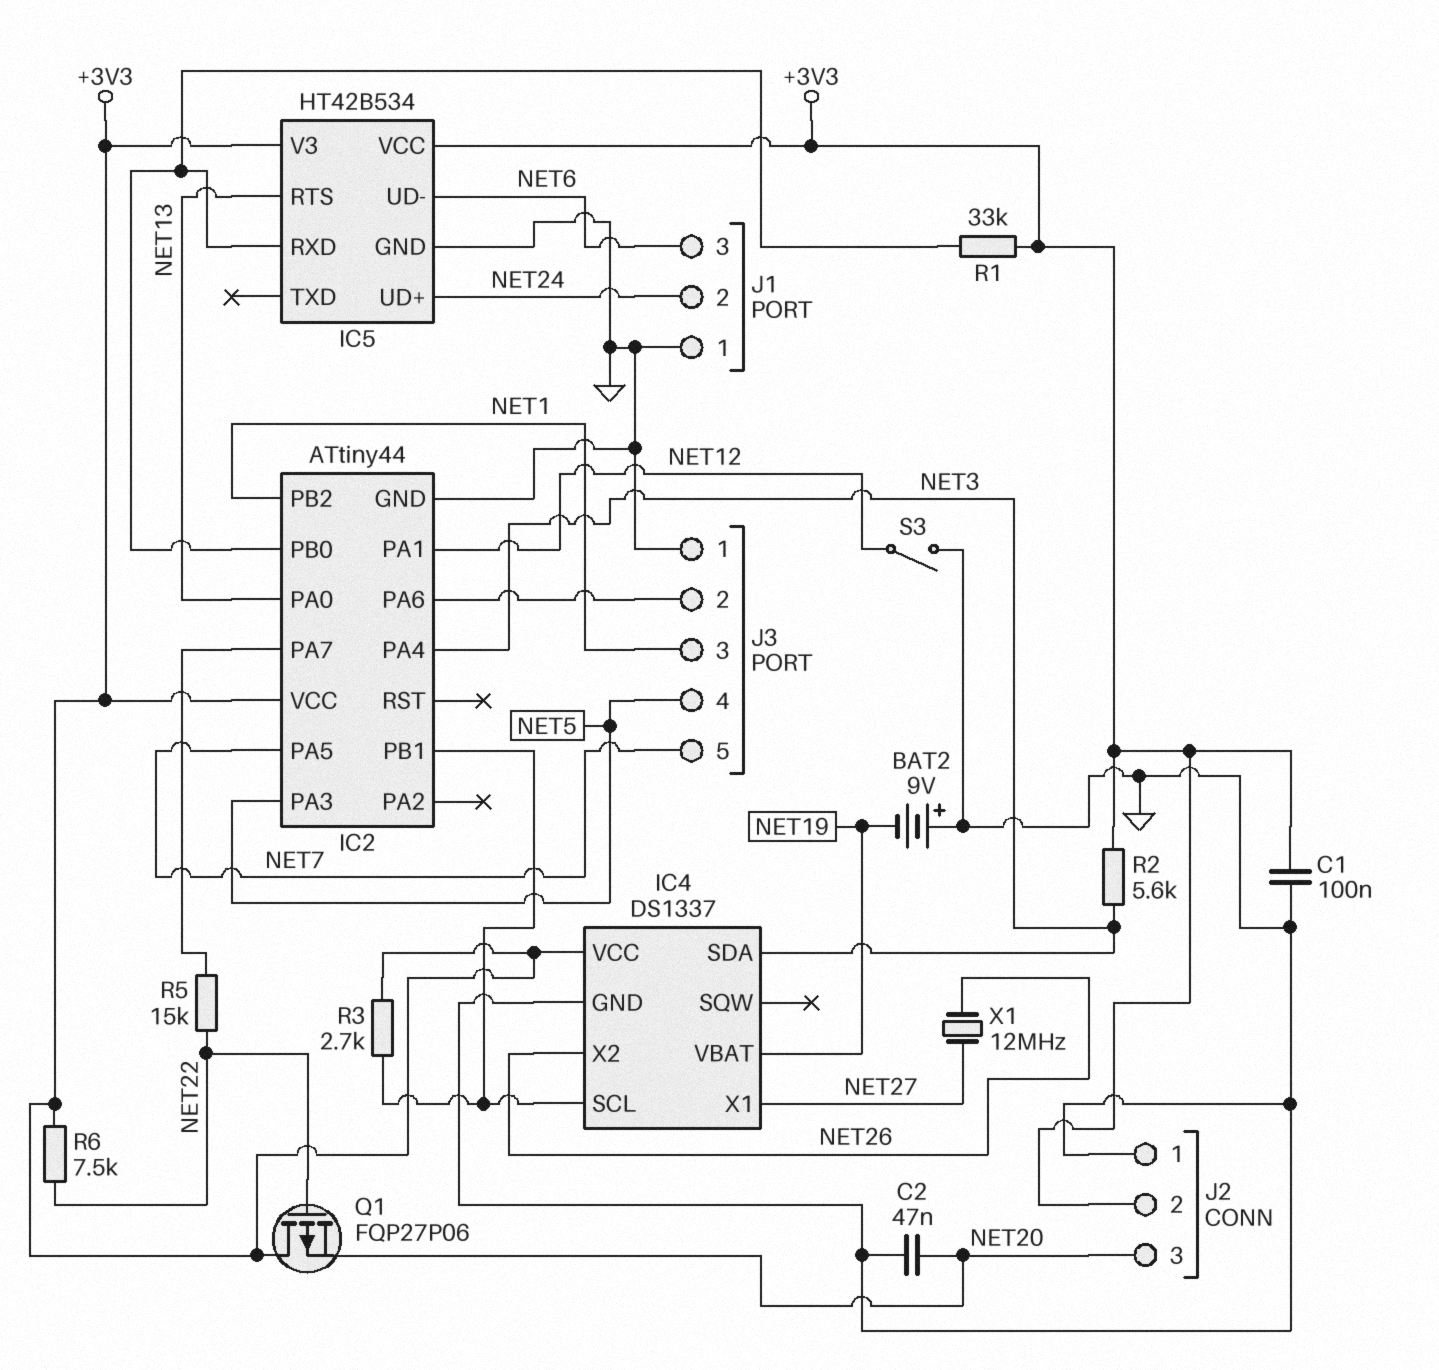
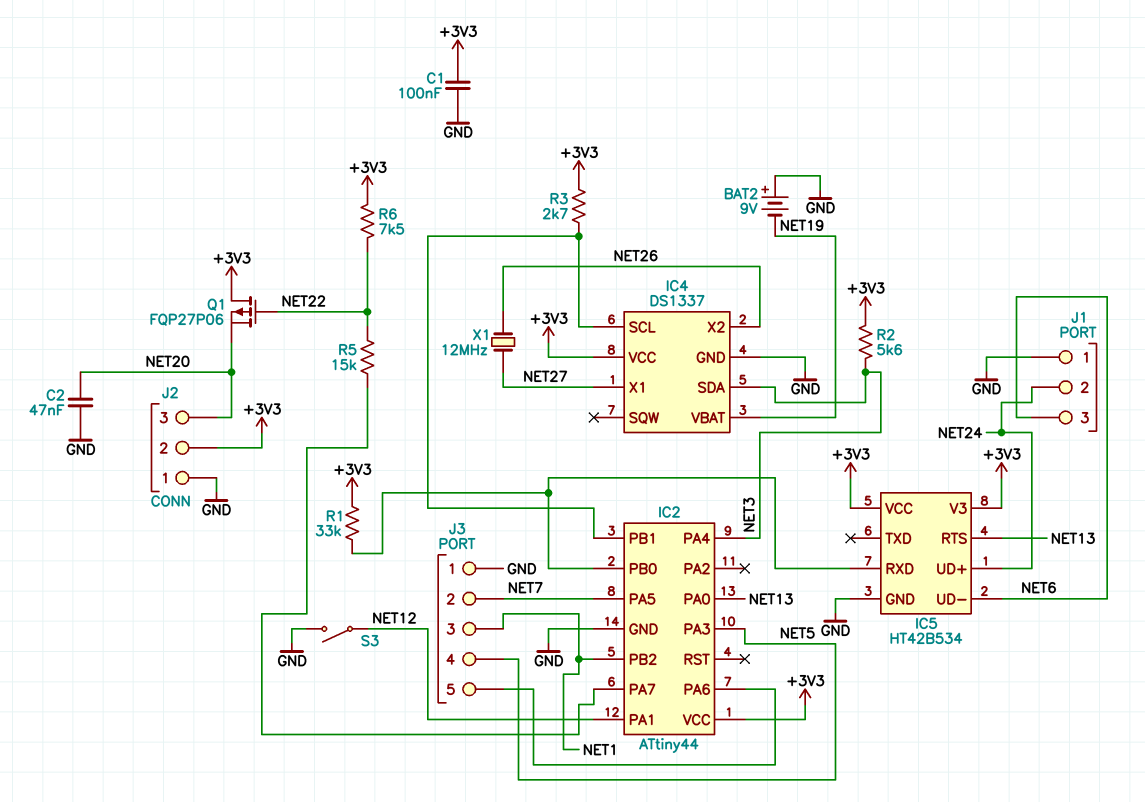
J3 pin 2: IC2/PA6 -> NET7
J3 pin 5: NET7 -> IC2/PA6

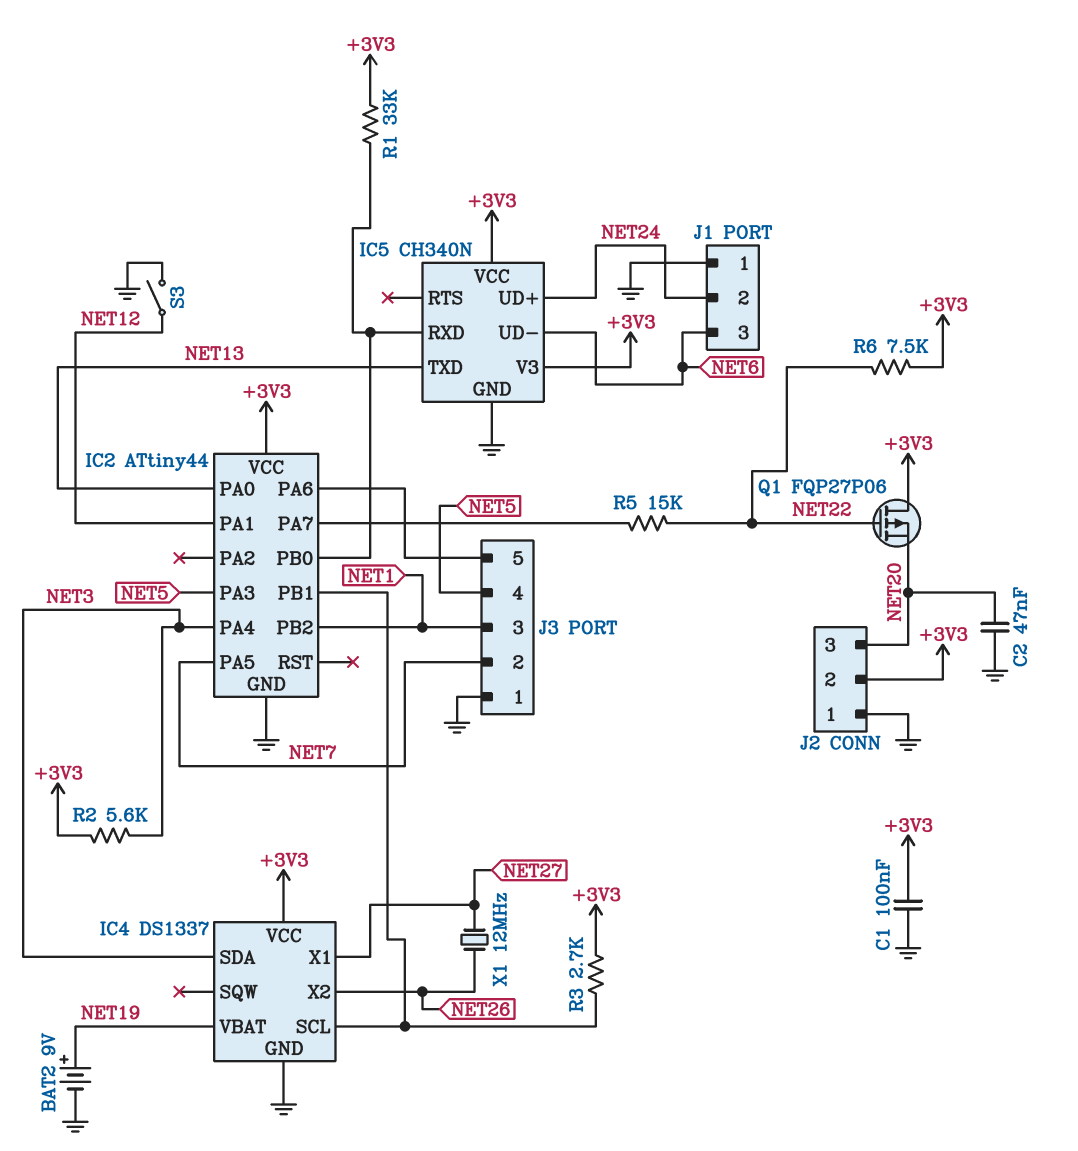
BAT2: 9V (plus GND, minus NET19) -> 9V (plus NET19, minus GND)
IC5: HT42B534 -> CH340N
IC5 pin RTS: NET13 -> none
IC5 pin TXD: none -> NET13

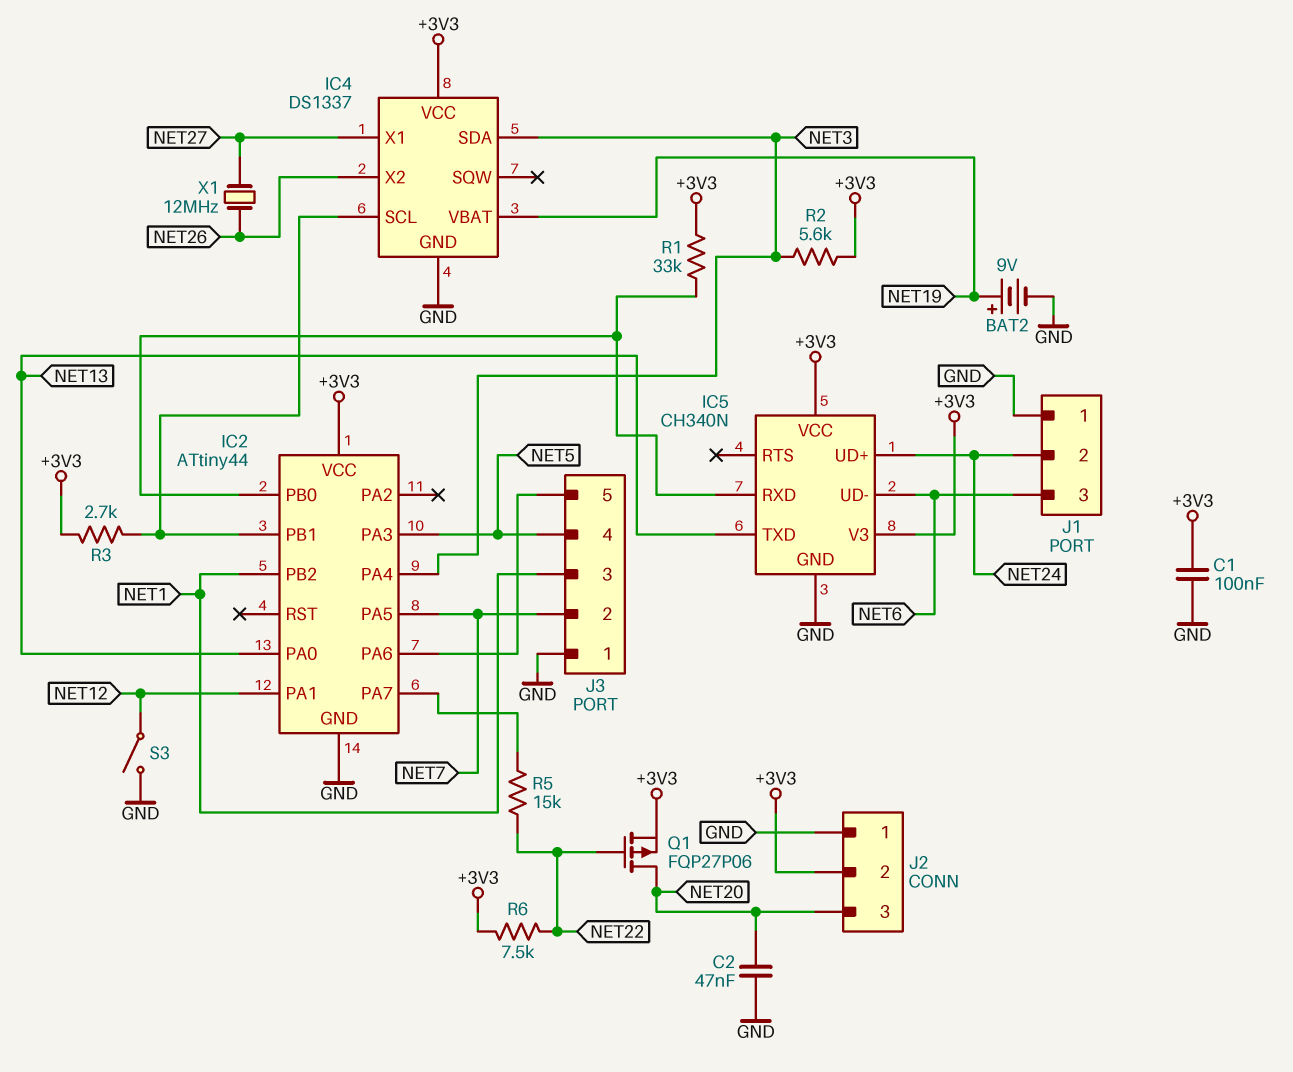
Q1: PMOS FQP27P06 (G NET22, D +3V3, S NET20) -> PMOS FQP27P06 (G NET22, D NET20, S +3V3)

